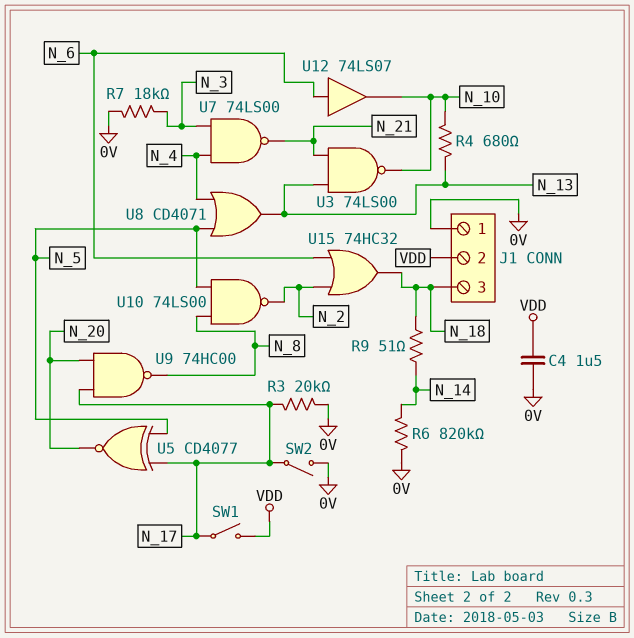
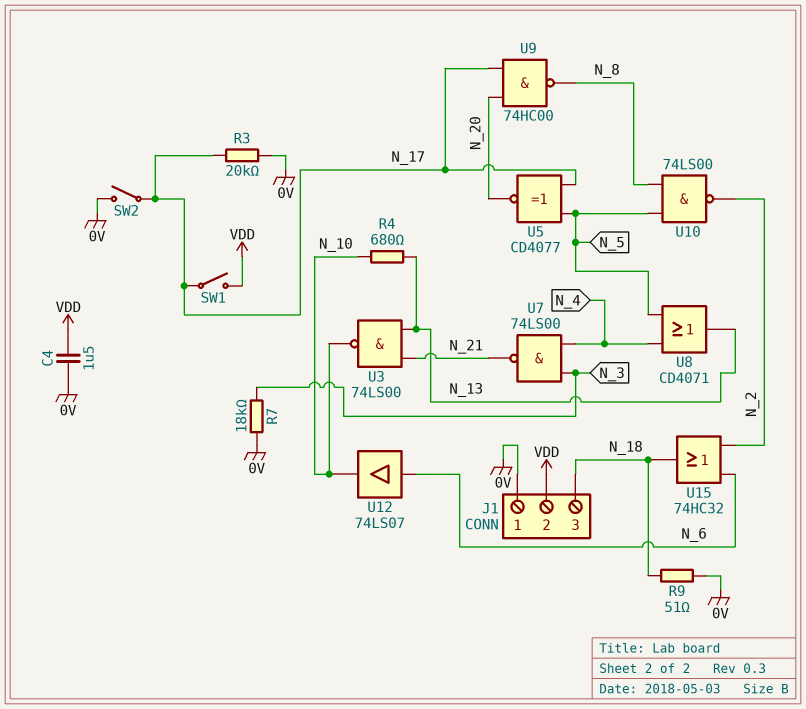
R6: 820k (0V, N_14) -> none
R9: 51 (N_14, N_18) -> 51 (0V, N_18)

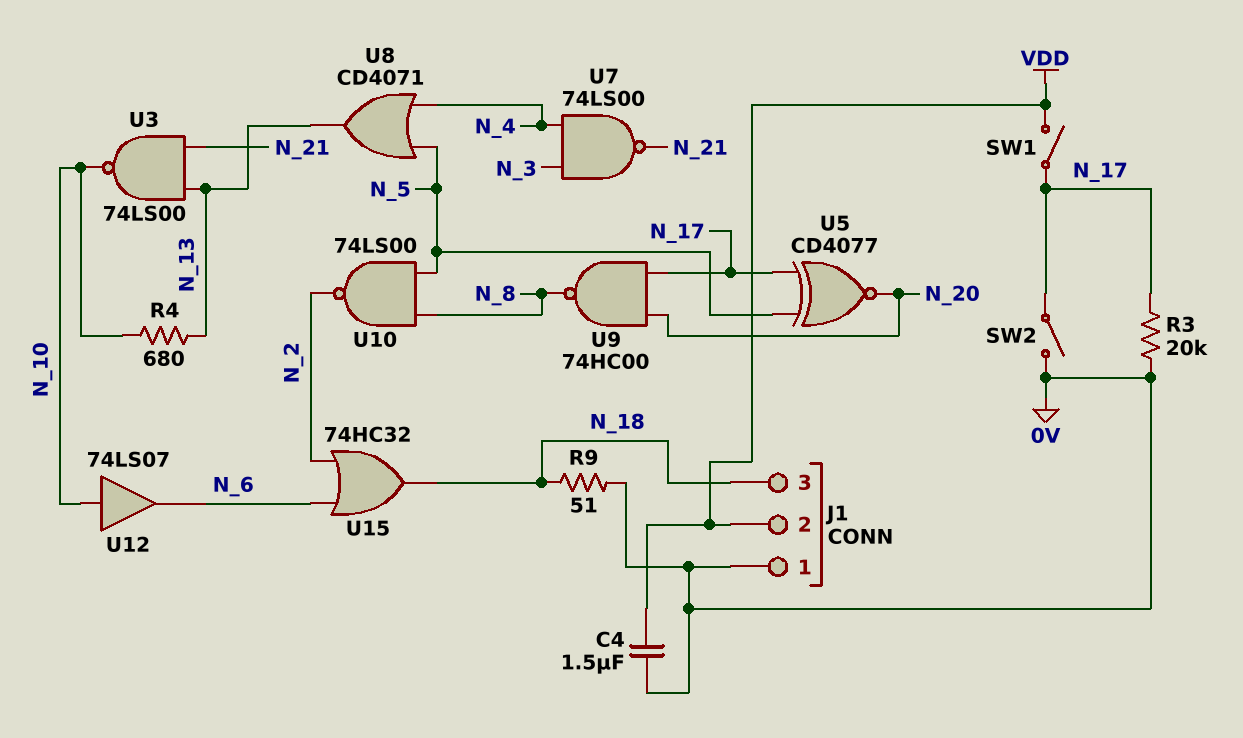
R7: 18k (0V, N_3) -> none
U12: buffer 74LS07 (in N_6, out N_10) -> buffer 74LS07 (in N_10, out N_6)

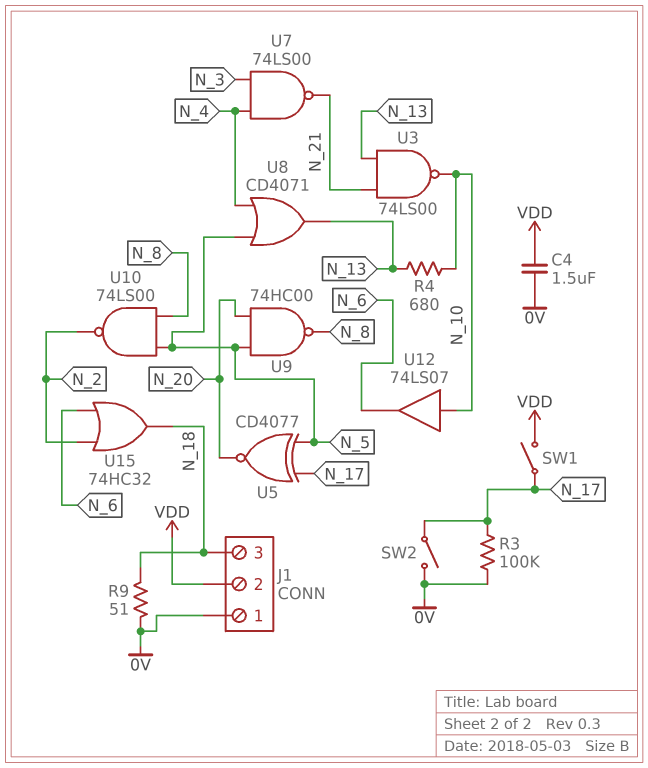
R3: 20k (0V, N_17) -> 100k (0V, N_17)
U9: NAND 74HC00 (in N_17, in N_20, out N_8) -> NAND 74HC00 (in N_5, in N_20, out N_8)

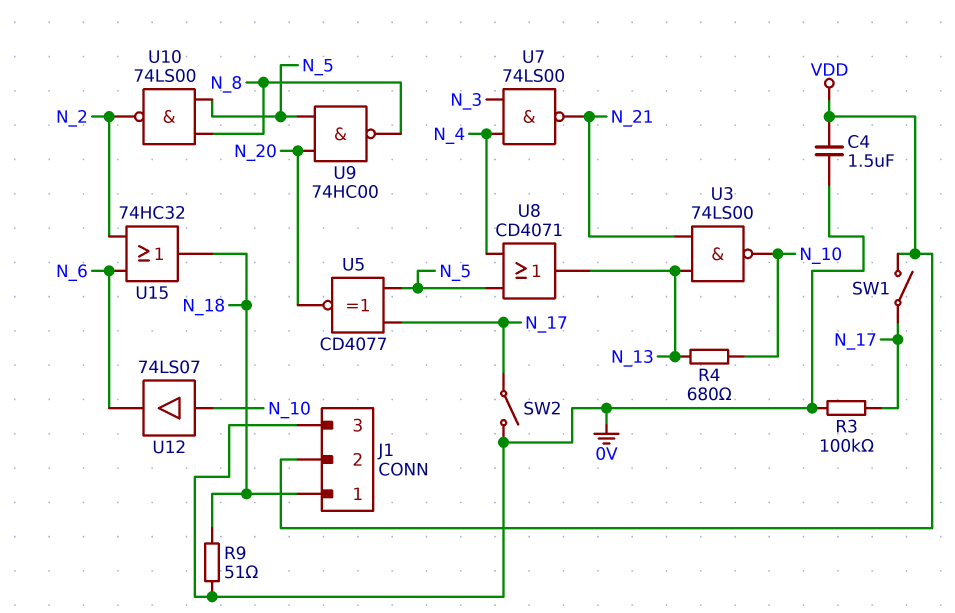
J1 pin 1: 0V -> N_18
J1 pin 3: N_18 -> 0V

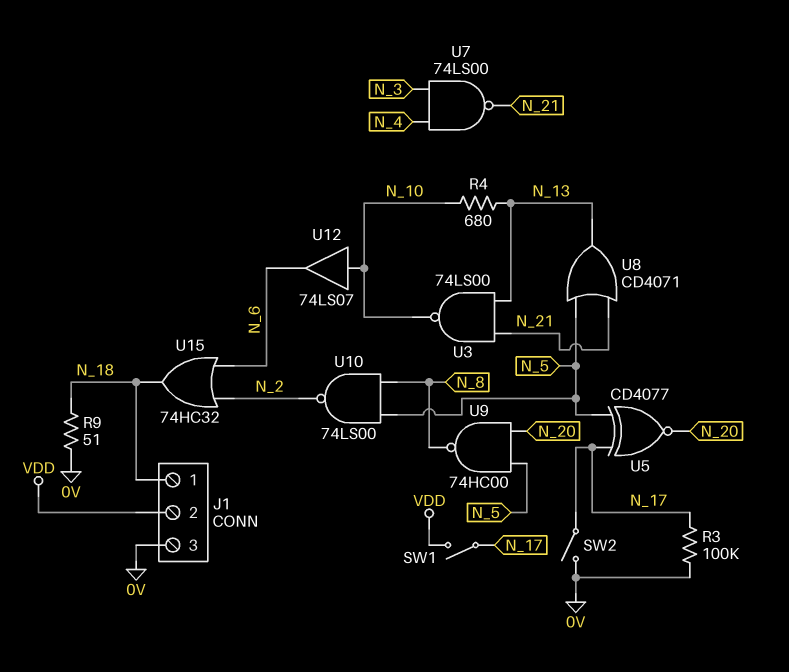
C4: 1.5uF (0V, VDD) -> none
U8: OR CD4071 (in N_4, in N_5, out N_13) -> OR CD4071 (in N_5, in N_21, out N_13)

